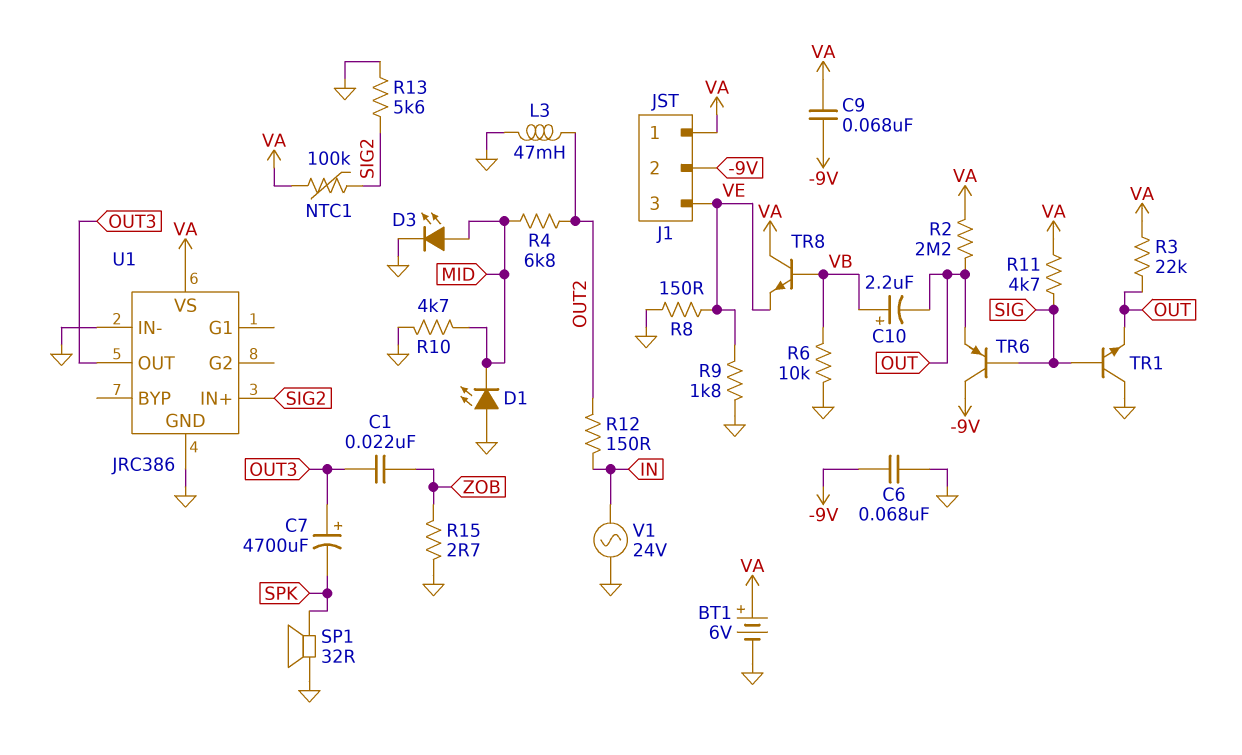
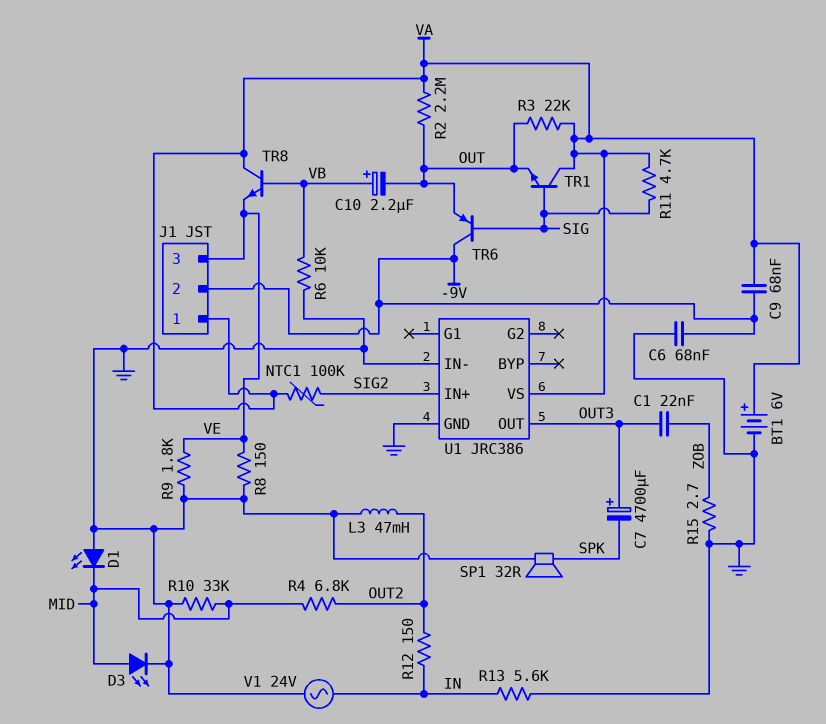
R10: 4.7k (GND, MID) -> 33k (GND, MID)
R13: 5.6k (GND, SIG2) -> 5.6k (GND, IN)
TR1: NPN (B SIG, C GND, E OUT) -> NPN (B SIG, C VA, E OUT)

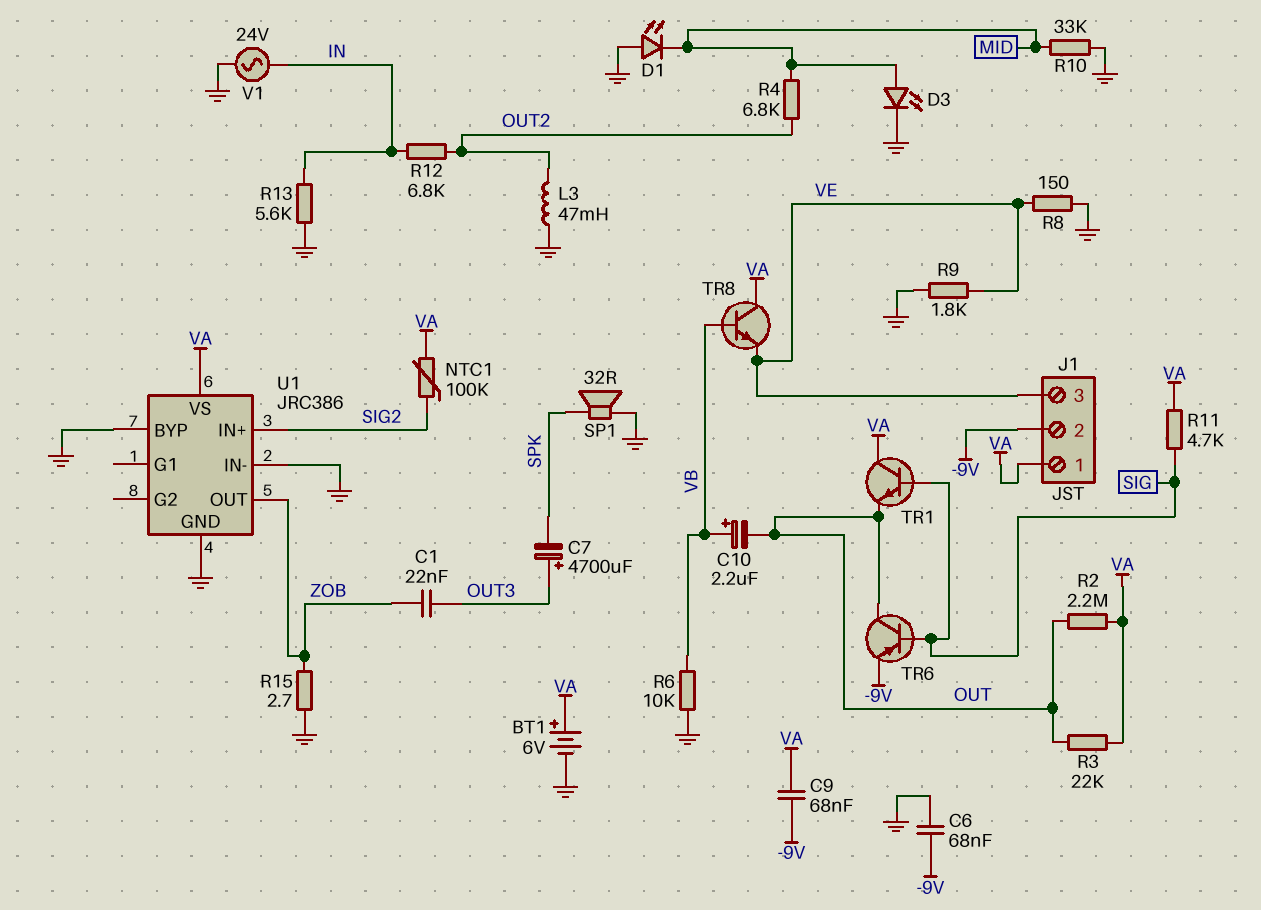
R12: 150 (IN, OUT2) -> 6.8k (IN, OUT2)
TR6: PNP (B SIG, C -9V, E OUT) -> PNP (B SIG, C OUT, E -9V)
U1 pin BYP: none -> GND
U1 pin OUT: OUT3 -> ZOB

